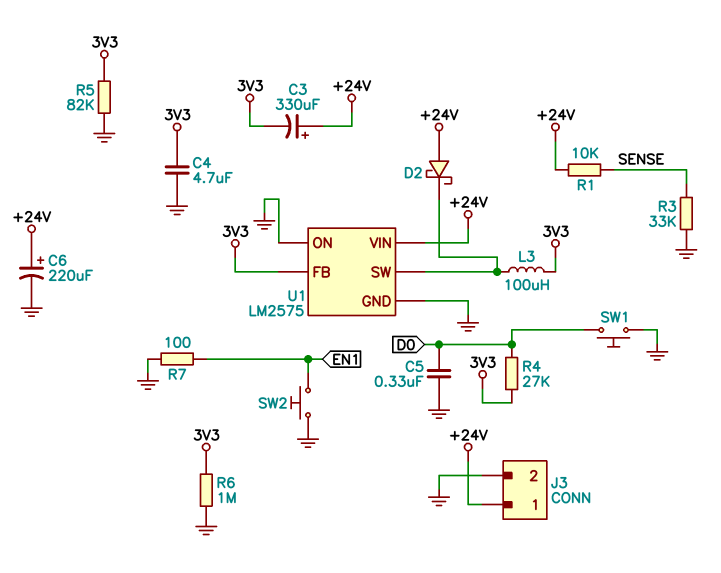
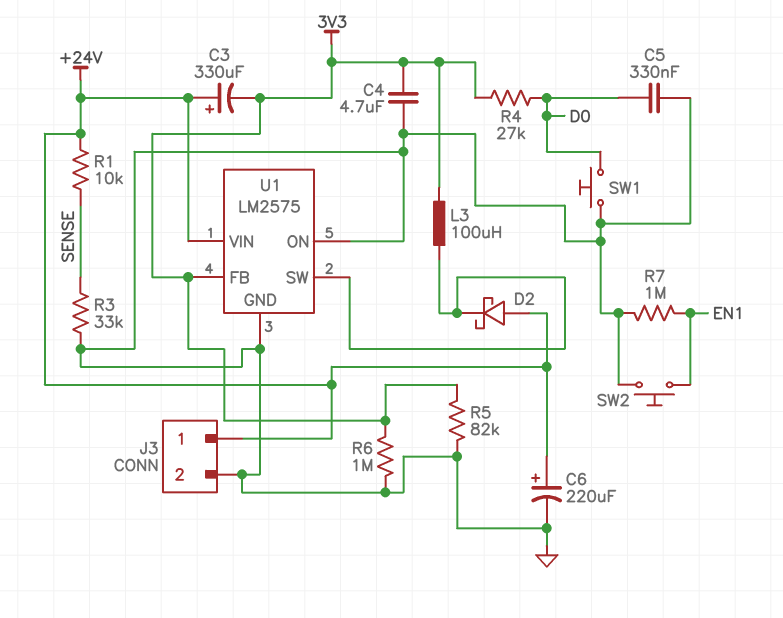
R7: 100 (EN1, GND) -> 1M (EN1, GND)

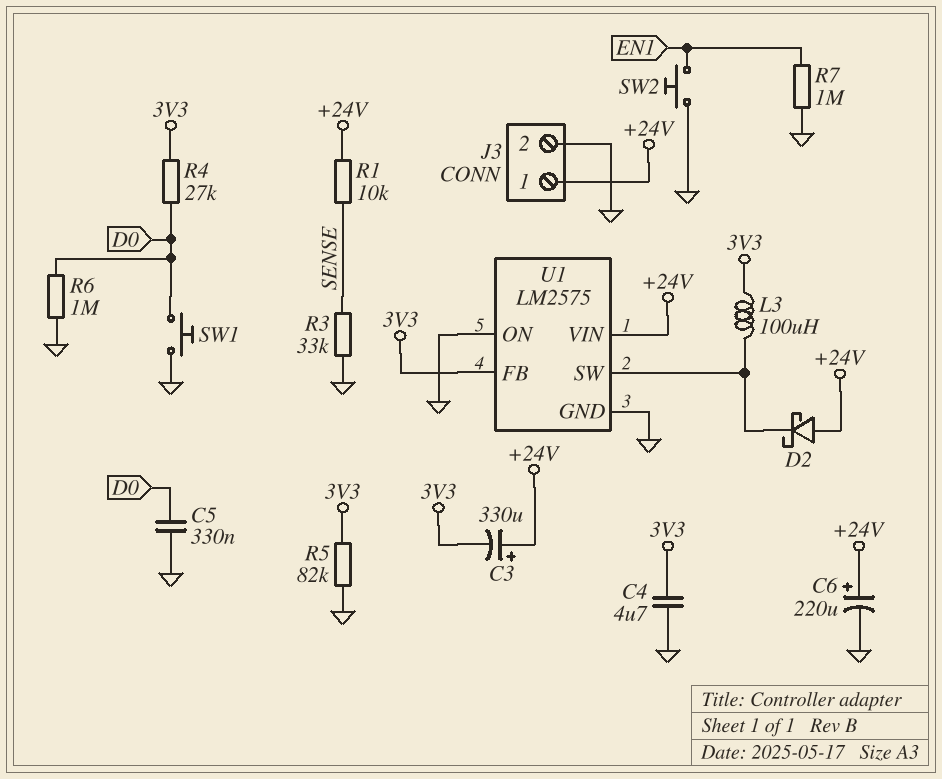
R6: 1M (3V3, GND) -> 1M (D0, GND)

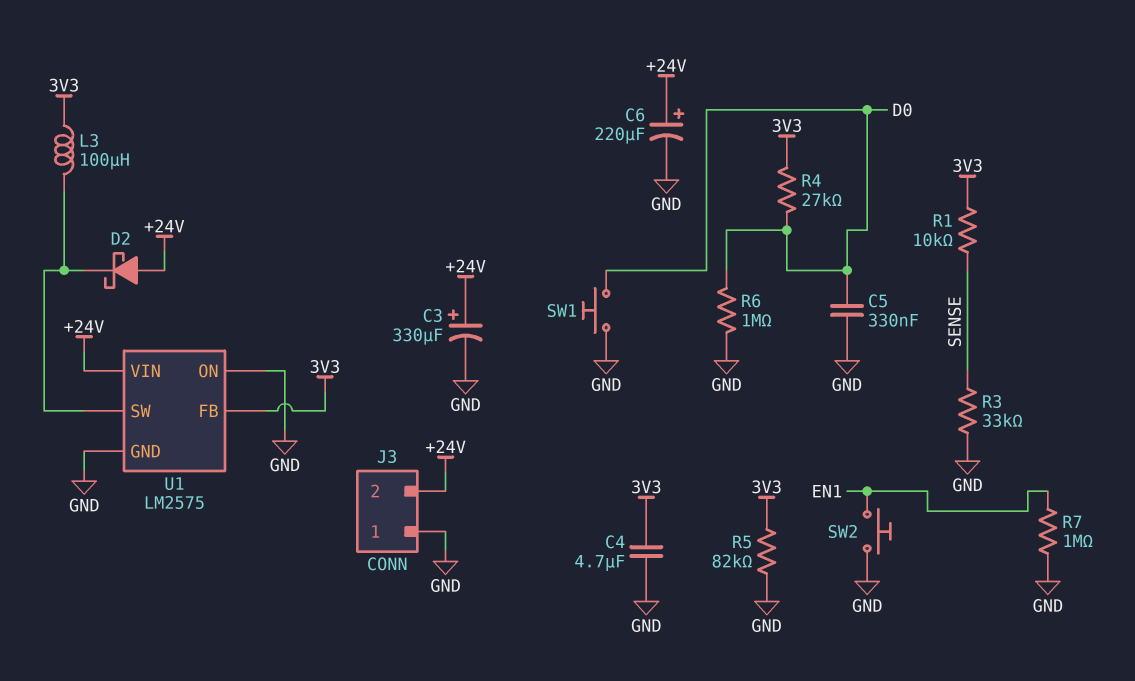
C3: 330uF (plus +24V, minus 3V3) -> 330uF (plus +24V, minus GND)
J3 pin 1: +24V -> GND
J3 pin 2: GND -> +24V
R1: 10k (+24V, SENSE) -> 10k (3V3, SENSE)

